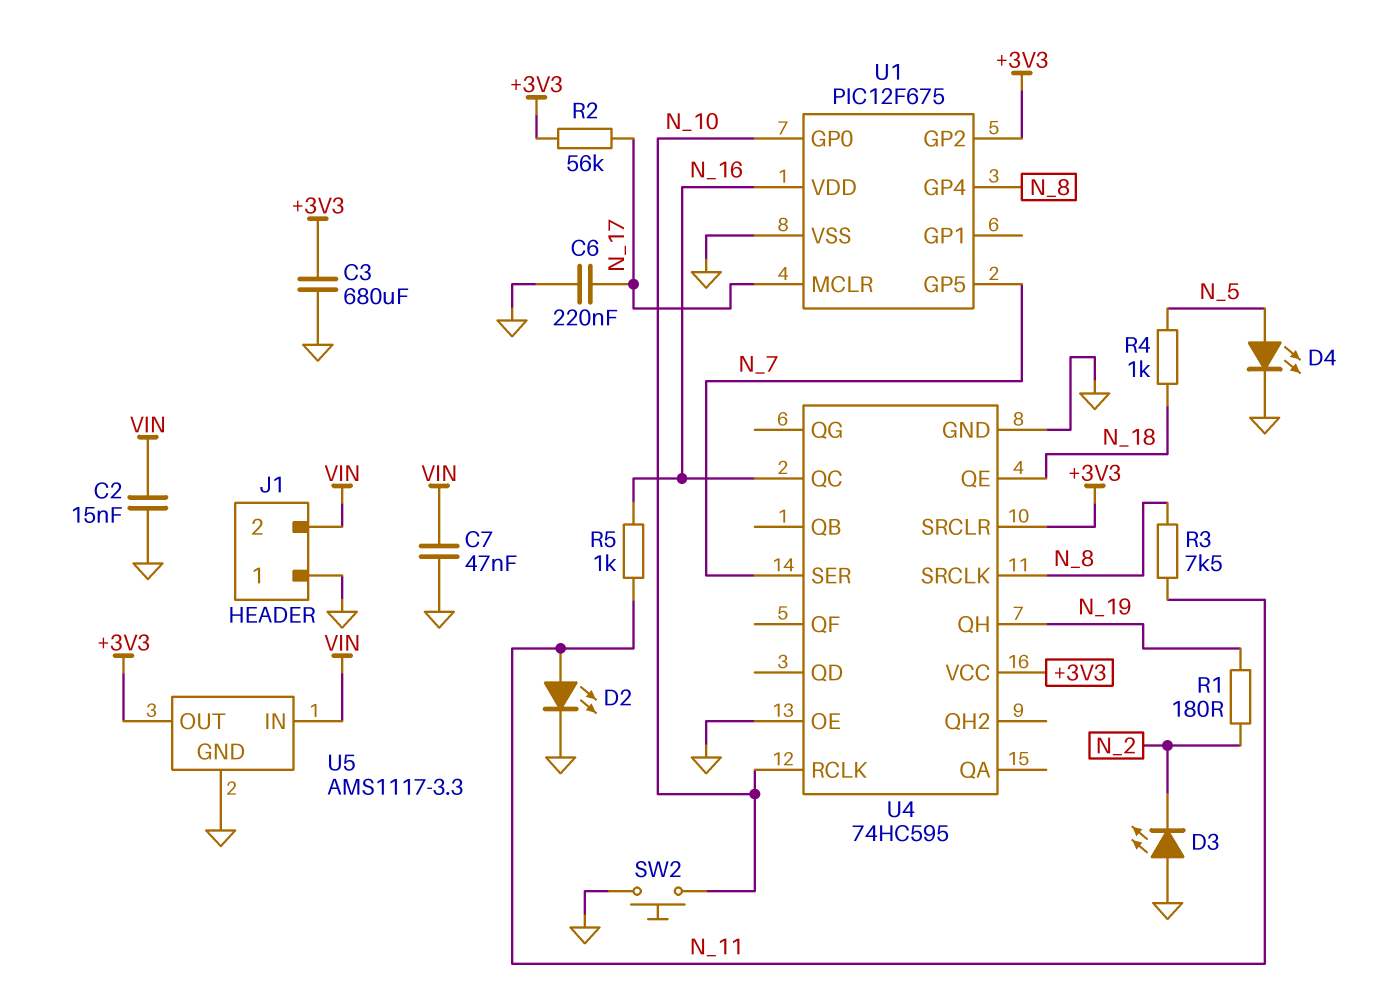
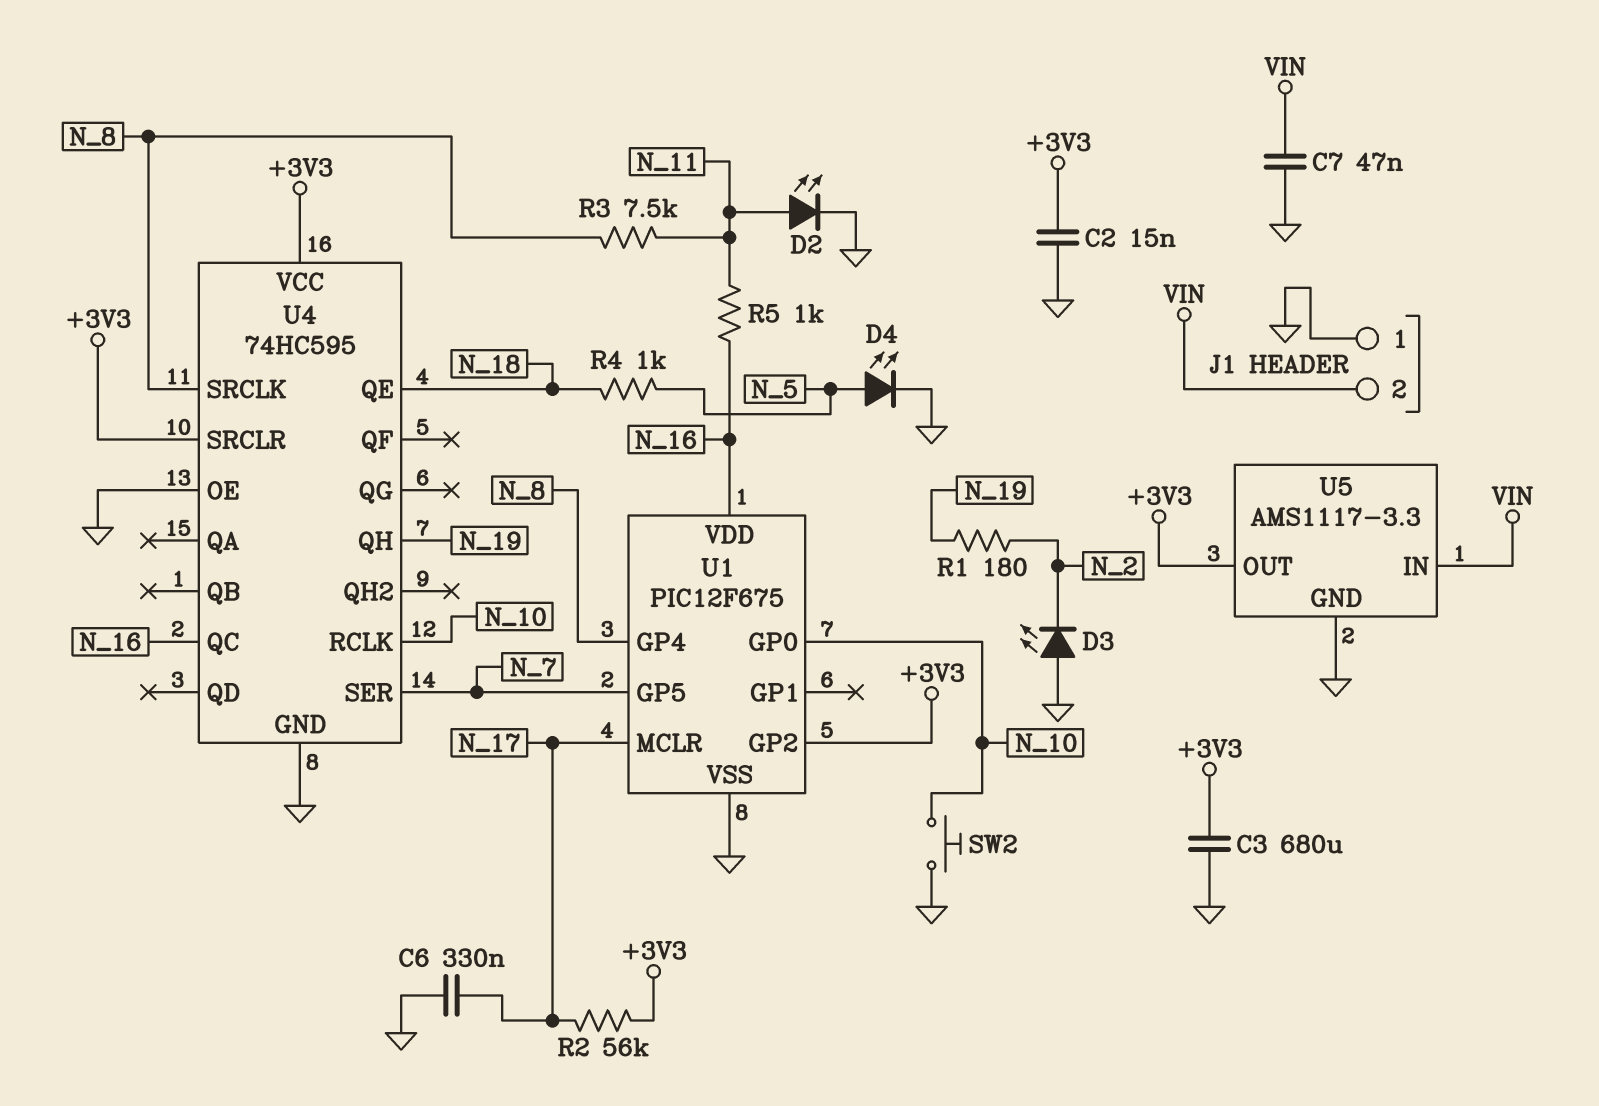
C2: 15nF (GND, VIN) -> 15nF (+3V3, GND)
C6: 220nF (GND, N_17) -> 330nF (GND, N_17)

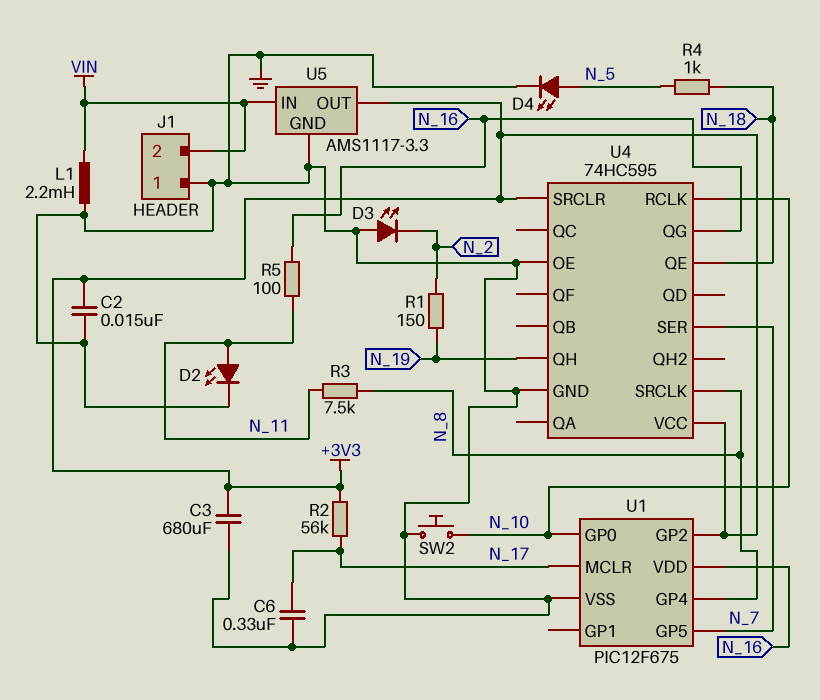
C7: 47nF (GND, VIN) -> none
L1: none -> 2.2mH (GND, VIN)
R1: 180 (N_2, N_19) -> 150 (N_2, N_19)
R5: 1k (N_11, N_16) -> 100 (N_11, N_16)
U4 pin QC: N_16 -> none
U4 pin QG: none -> N_16

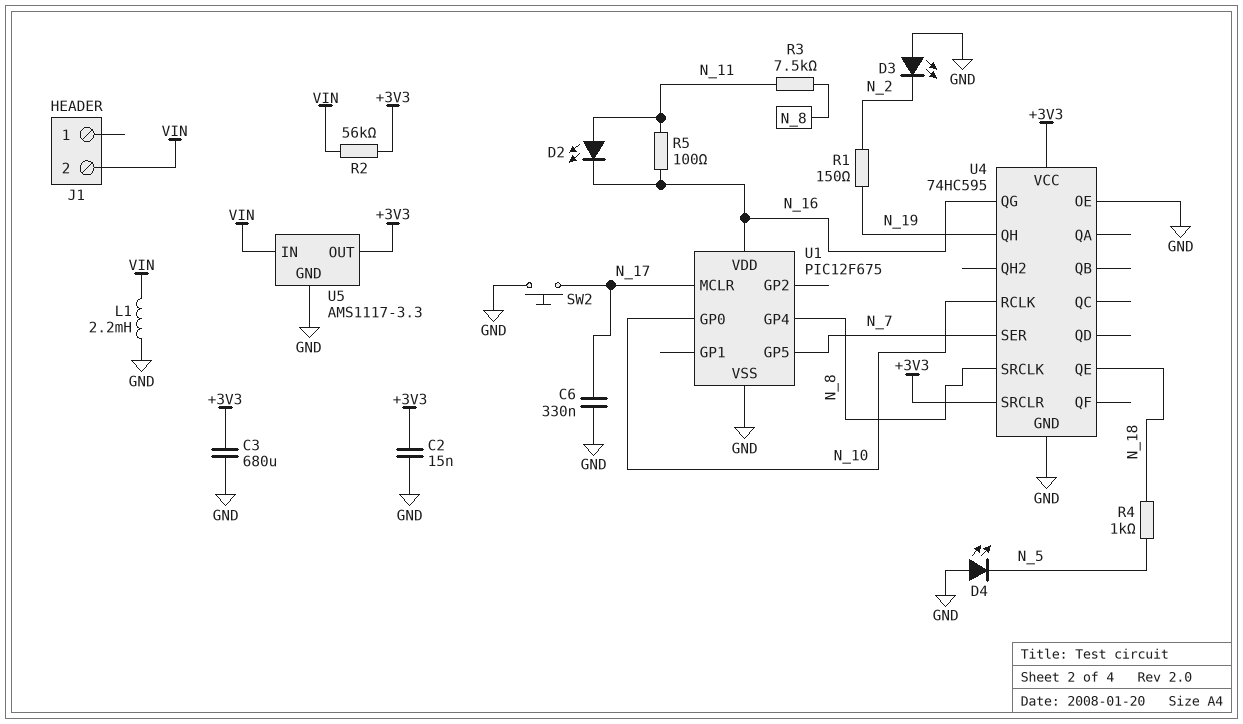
D2: LED (A N_11, K GND) -> LED (A N_11, K N_16)
D4: LED (A N_5, K GND) -> LED (A GND, K N_5)
J1 pin 1: GND -> none
R2: 56k (+3V3, N_17) -> 56k (+3V3, VIN)
SW2: button (GND, N_10) -> button (GND, N_17)
U1 pin GP2: +3V3 -> none

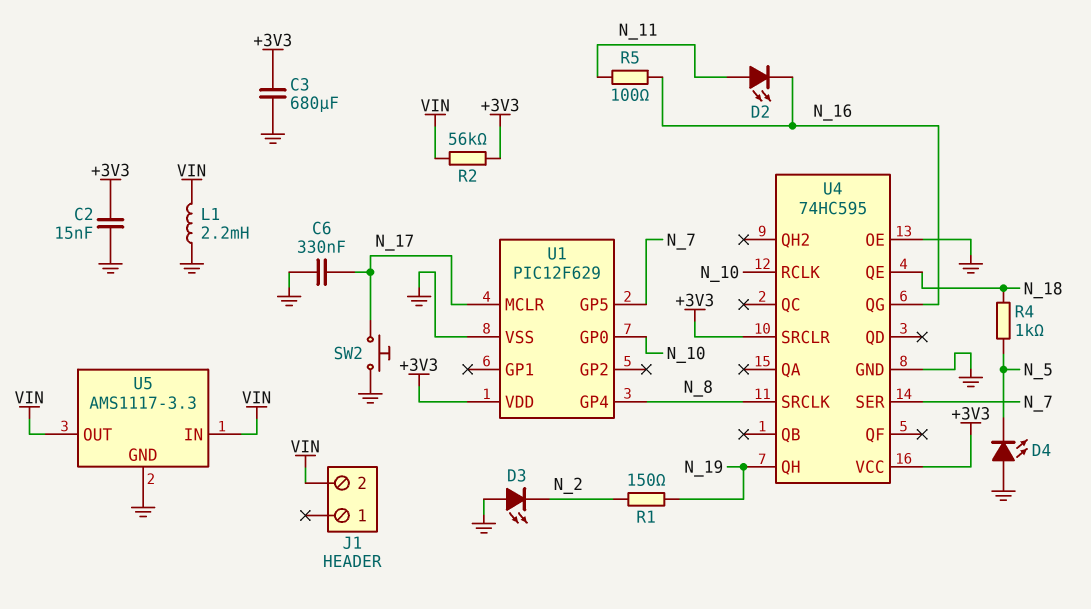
R3: 7.5k (N_8, N_11) -> none
U1: PIC12F675 -> PIC12F629
U1 pin VDD: N_16 -> +3V3
U5 pin OUT: +3V3 -> VIN

